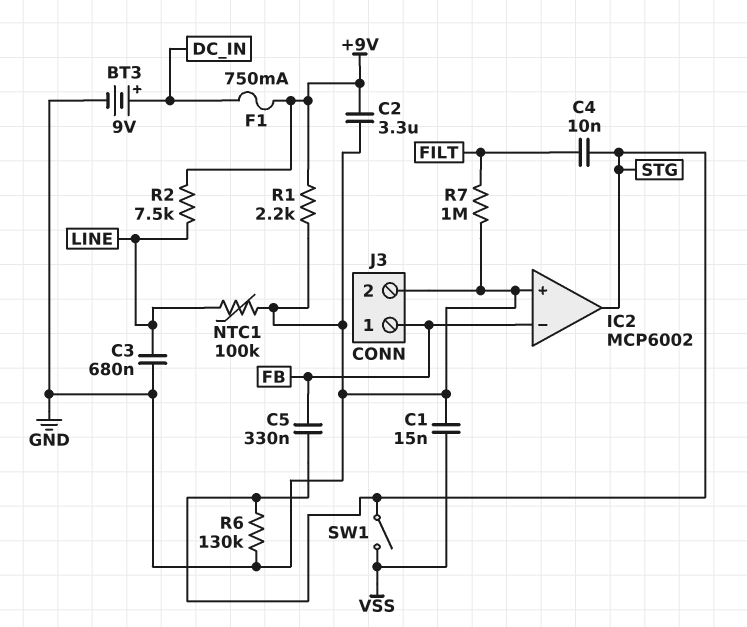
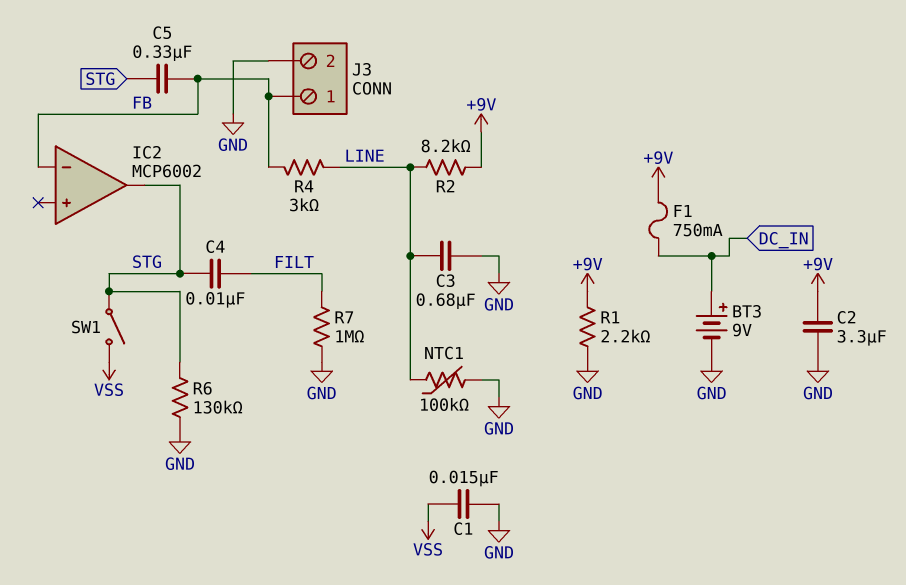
IC2 pin in+: GND -> none
R2: 7.5k (+9V, LINE) -> 8.2k (+9V, LINE)
R4: none -> 3k (FB, LINE)

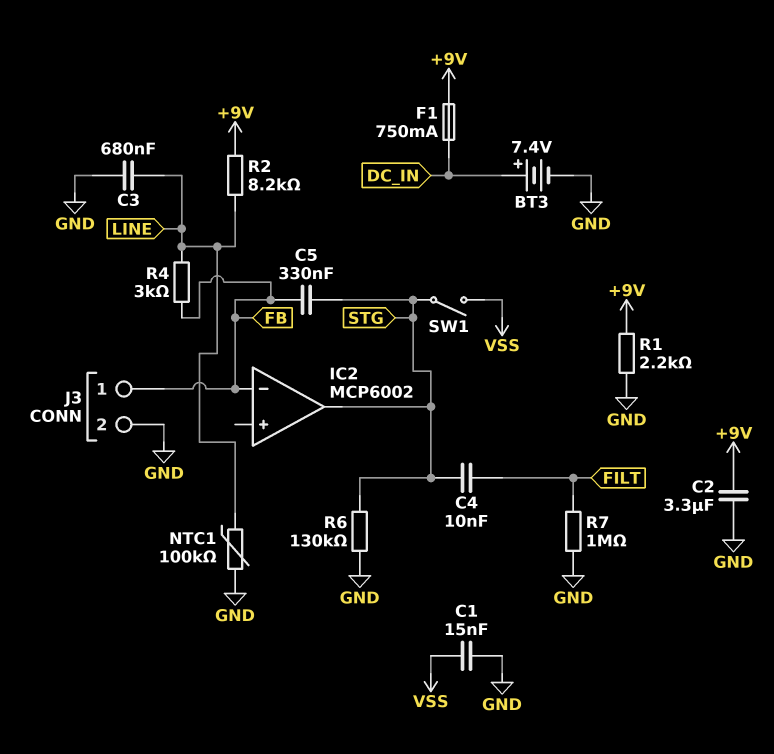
BT3: 9V (plus DC_IN, minus GND) -> 7.4V (plus DC_IN, minus GND)

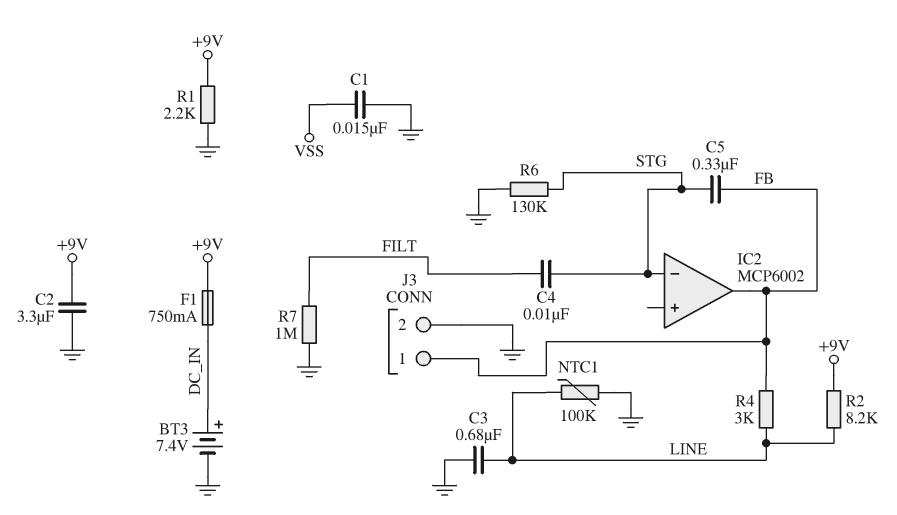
IC2 pin in-: FB -> STG
IC2 pin out: STG -> FB
SW1: switch (STG, VSS) -> none

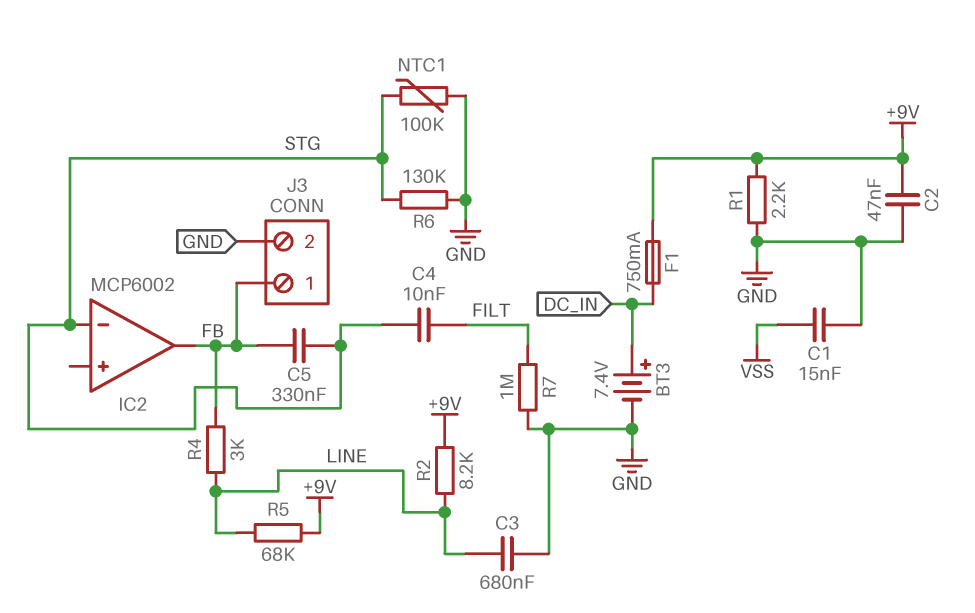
C2: 3.3uF (+9V, GND) -> 47nF (+9V, GND)
NTC1: 100k (GND, LINE) -> 100k (GND, STG)
R5: none -> 68k (+9V, LINE)

